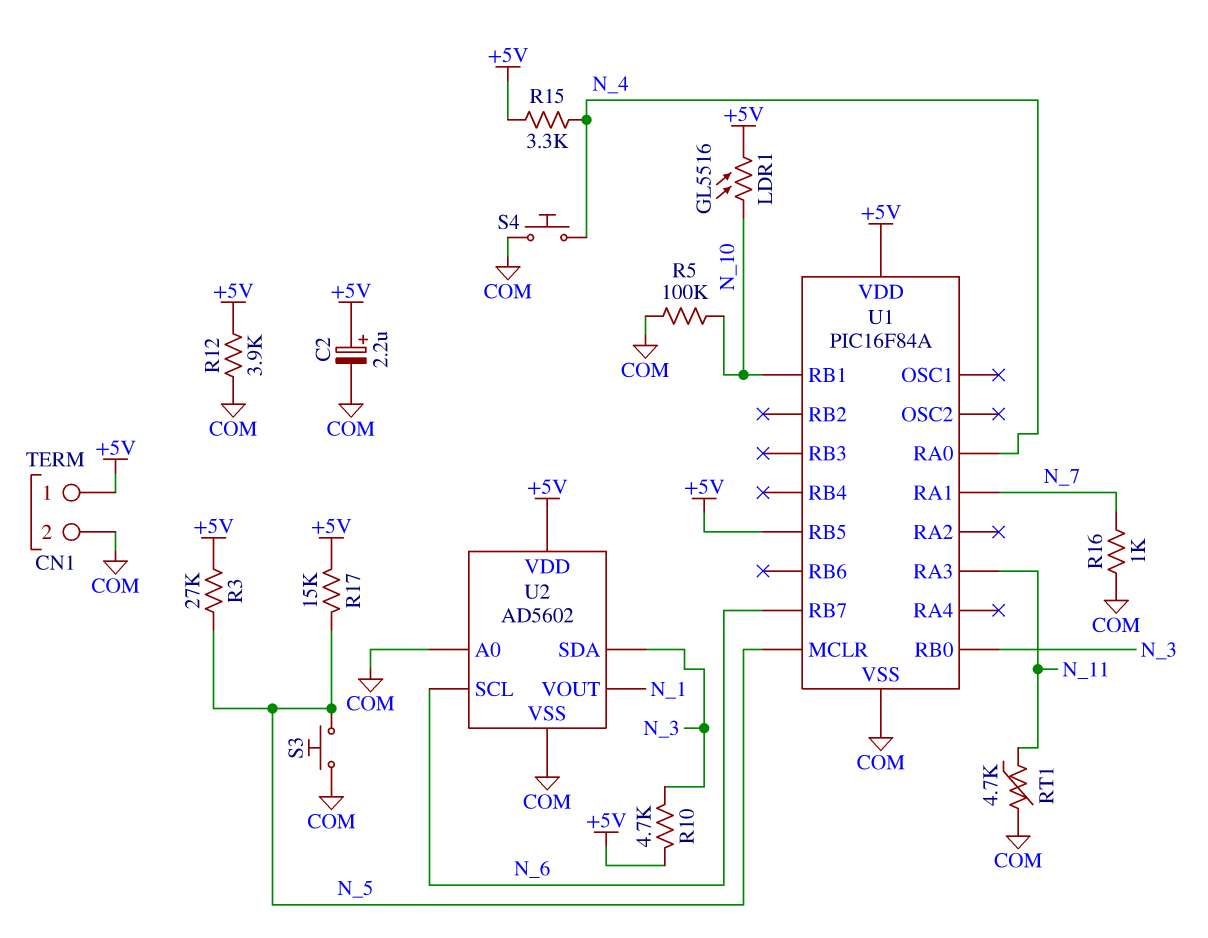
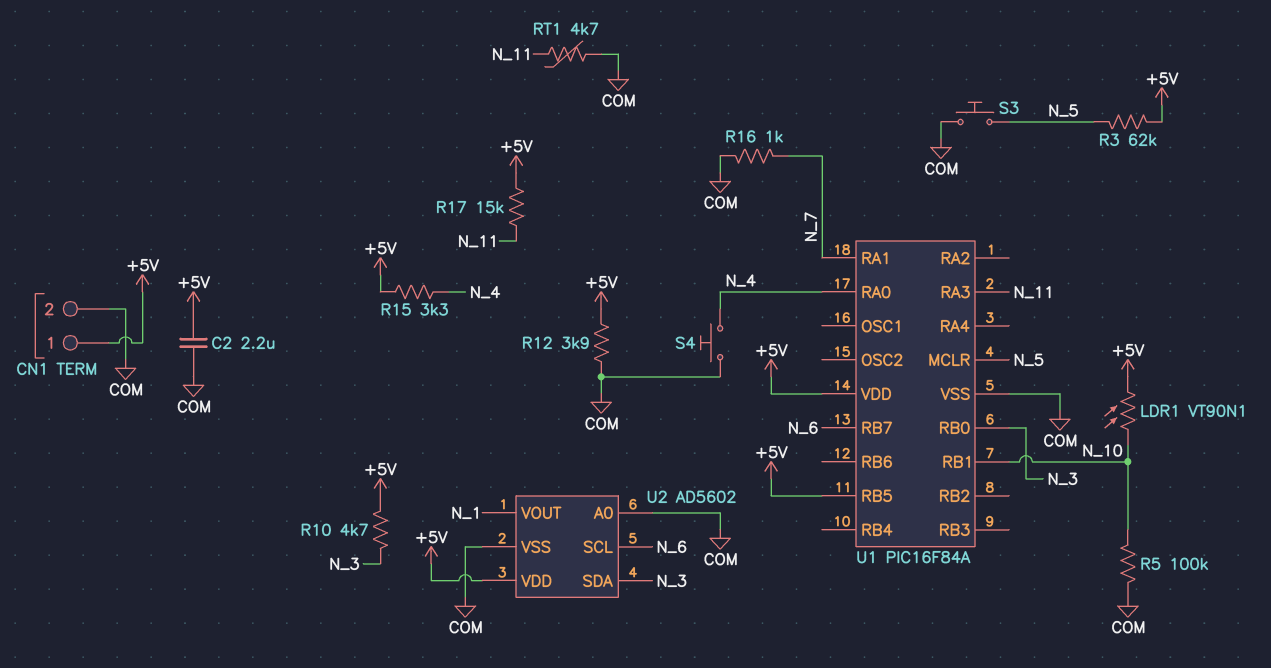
C2: 2.2uF (plus +5V, minus COM) -> 2.2uF (+5V, COM)
LDR1: GL5516 (+5V, N_10) -> VT90N1 (+5V, N_10)
R3: 27k (+5V, N_5) -> 62k (+5V, N_5)
R17: 15k (+5V, N_5) -> 15k (+5V, N_11)

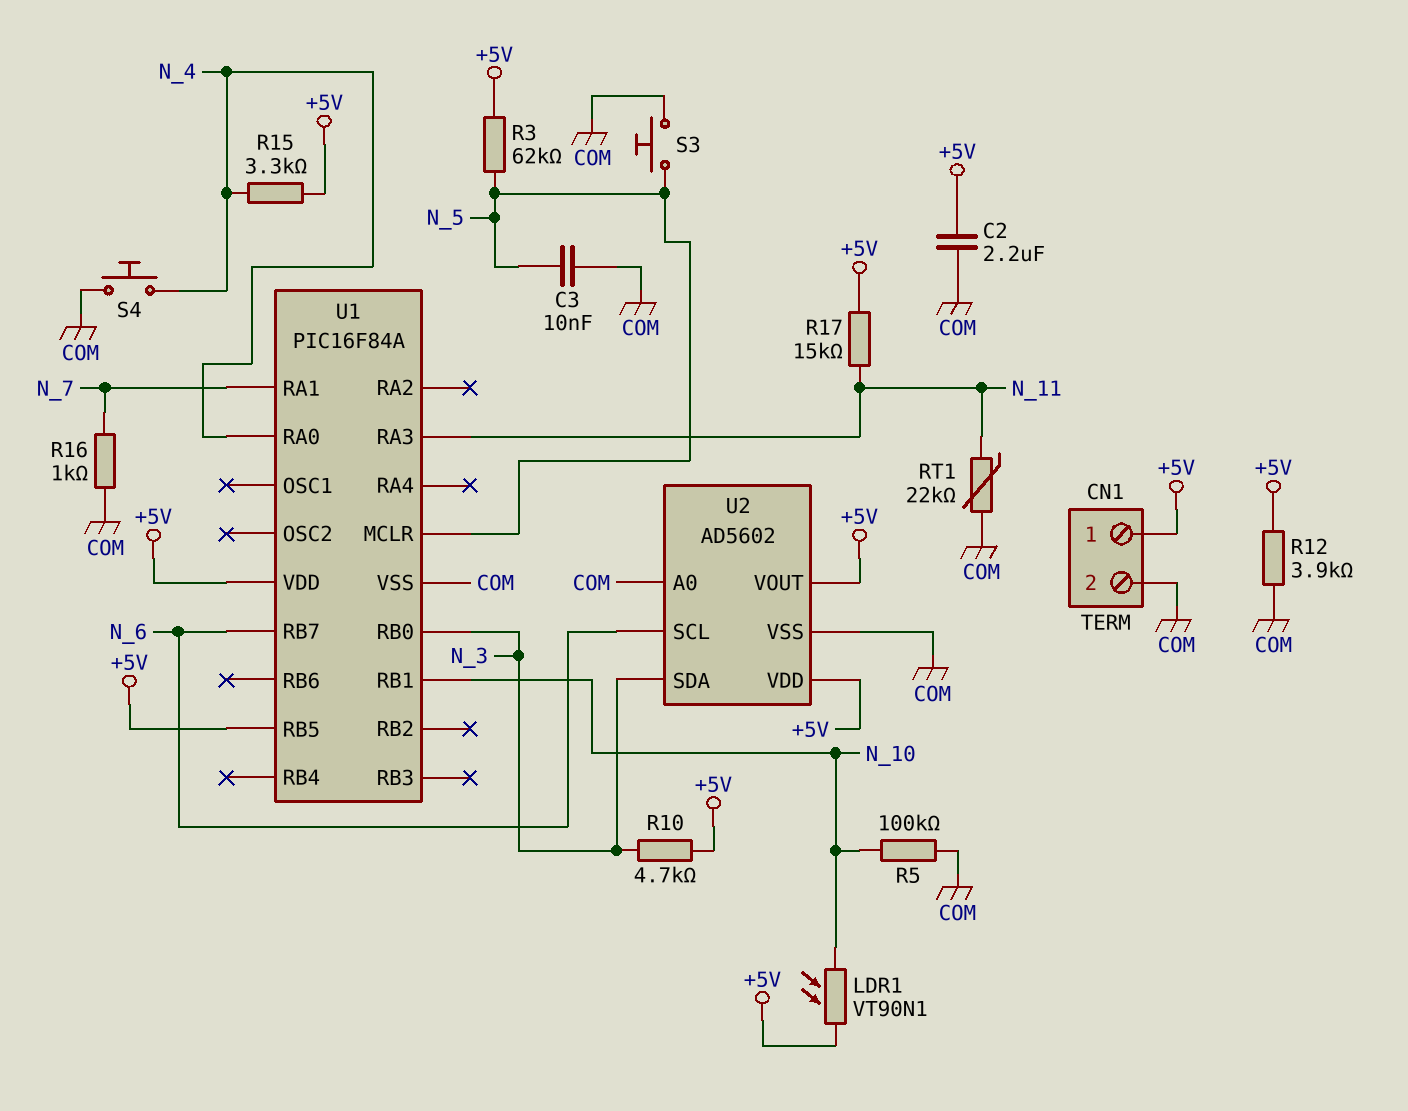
C3: none -> 10nF (COM, N_5)
RT1: 4.7k (COM, N_11) -> 22k (COM, N_11)
U2 pin VOUT: N_1 -> +5V

